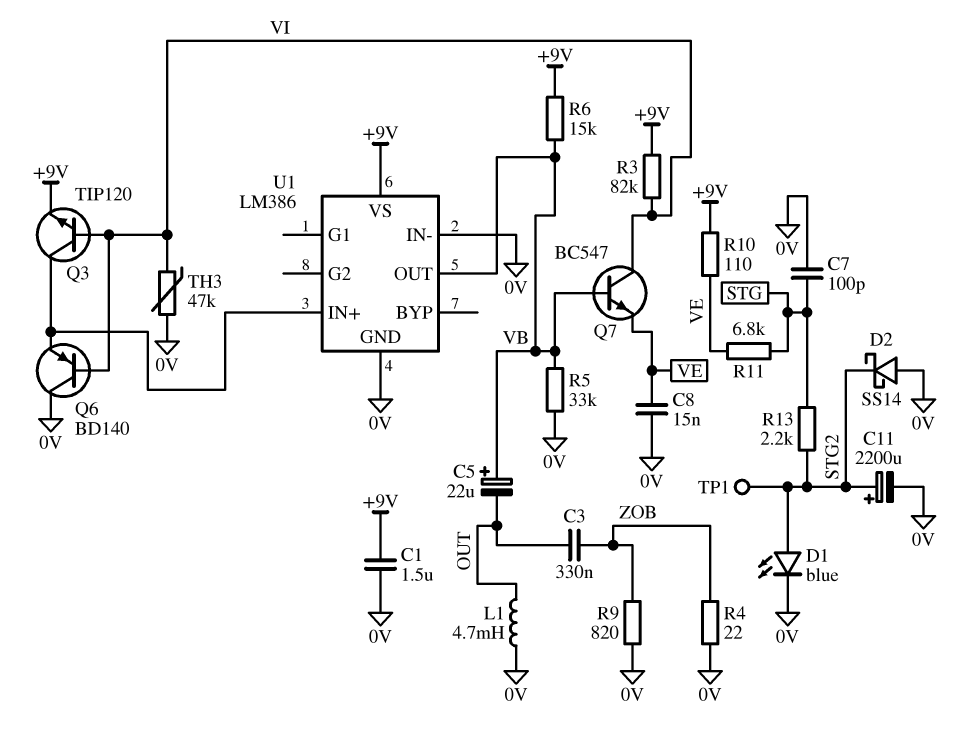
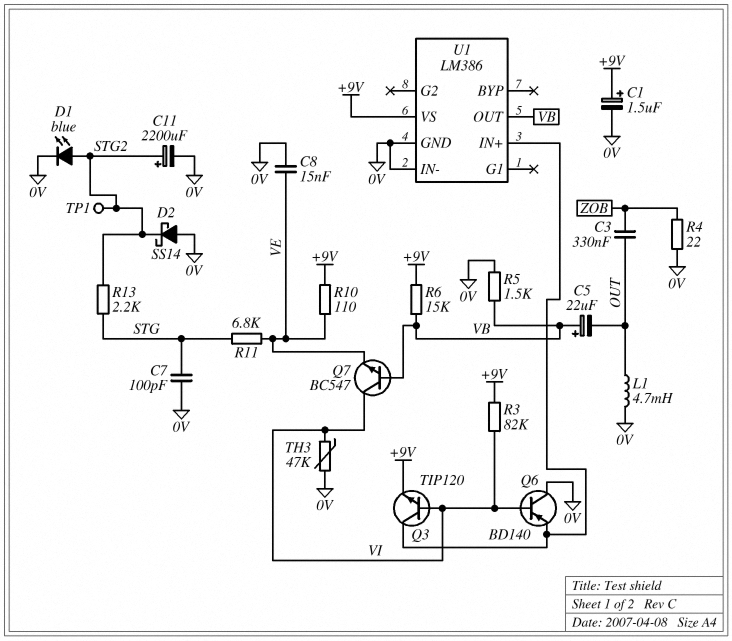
C1: 1.5uF (+9V, 0V) -> 1.5uF (plus +9V, minus 0V)
R5: 33k (0V, VB) -> 1.5k (0V, VB)
R9: 820 (0V, ZOB) -> none

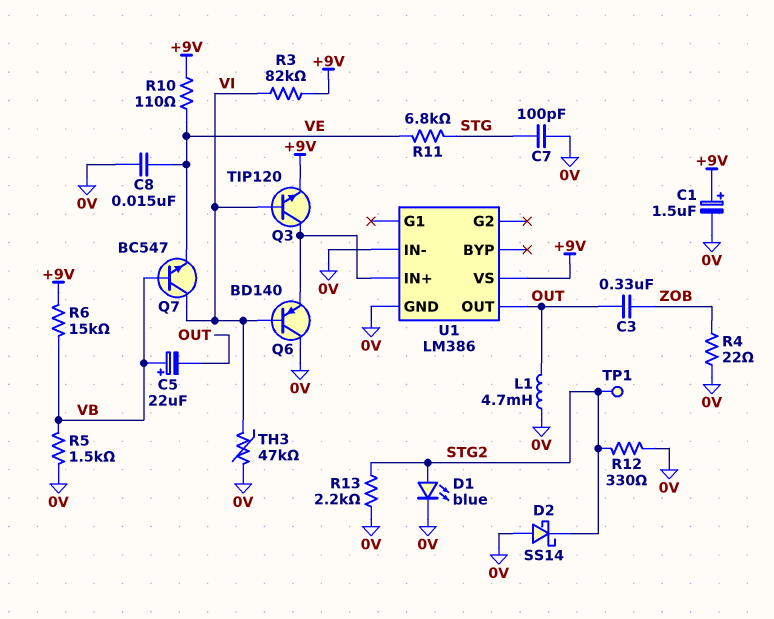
C11: 2200uF (plus STG2, minus 0V) -> none
R12: none -> 330 (0V, STG2)
R13: 2.2k (STG, STG2) -> 2.2k (0V, STG2)
U1 pin OUT: VB -> OUT

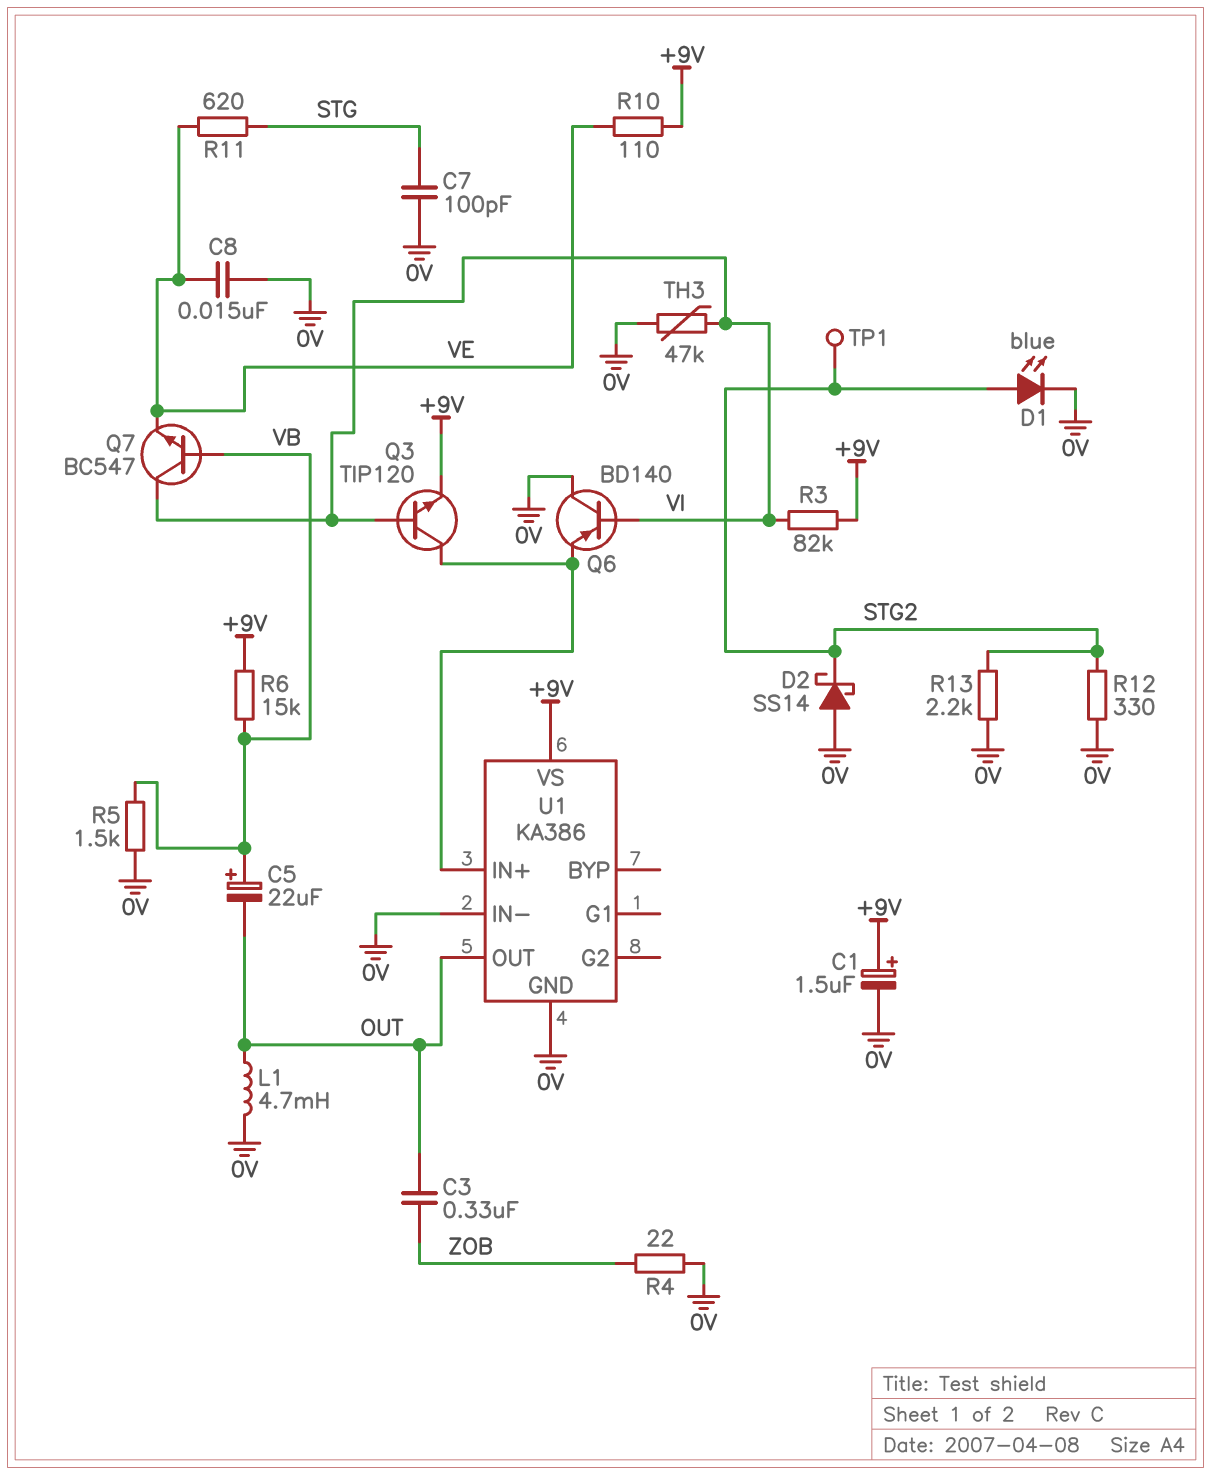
R11: 6.8k (STG, VE) -> 620 (STG, VE)
U1: LM386 -> KA386

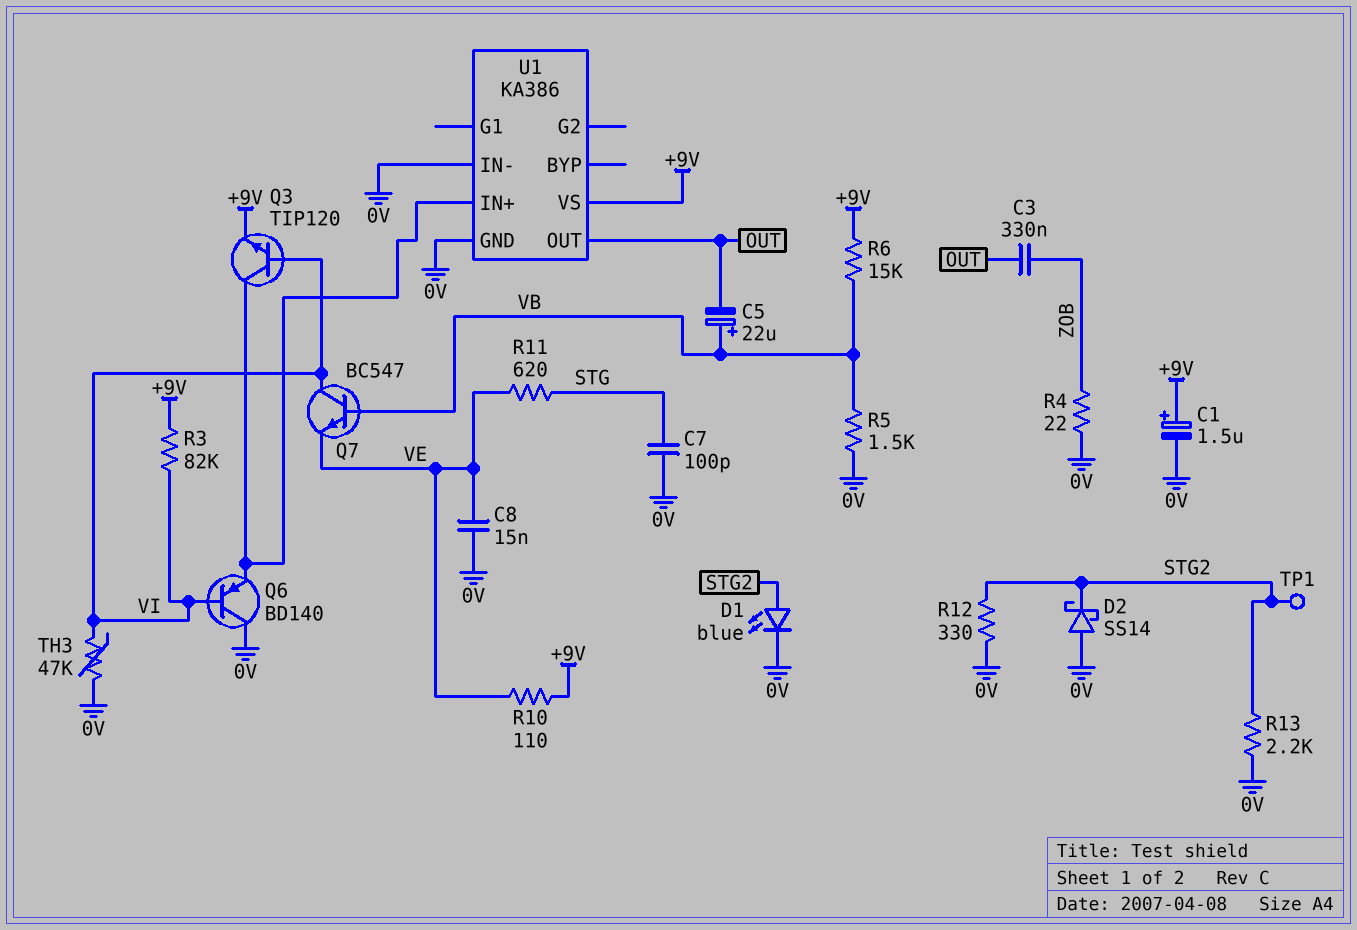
L1: 4.7mH (0V, OUT) -> none

